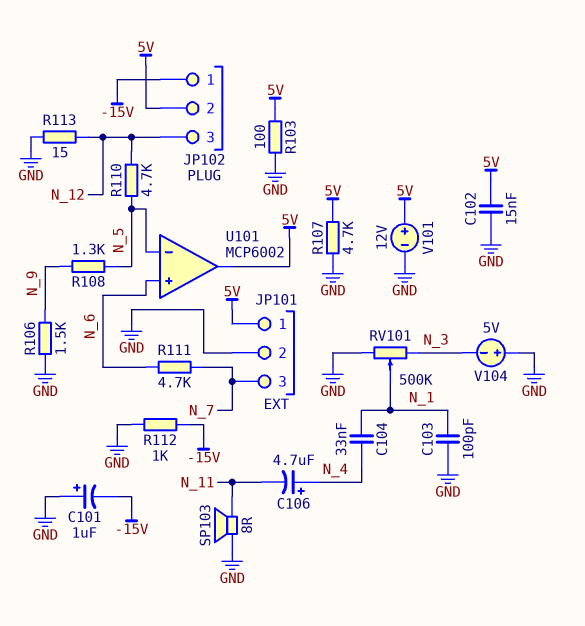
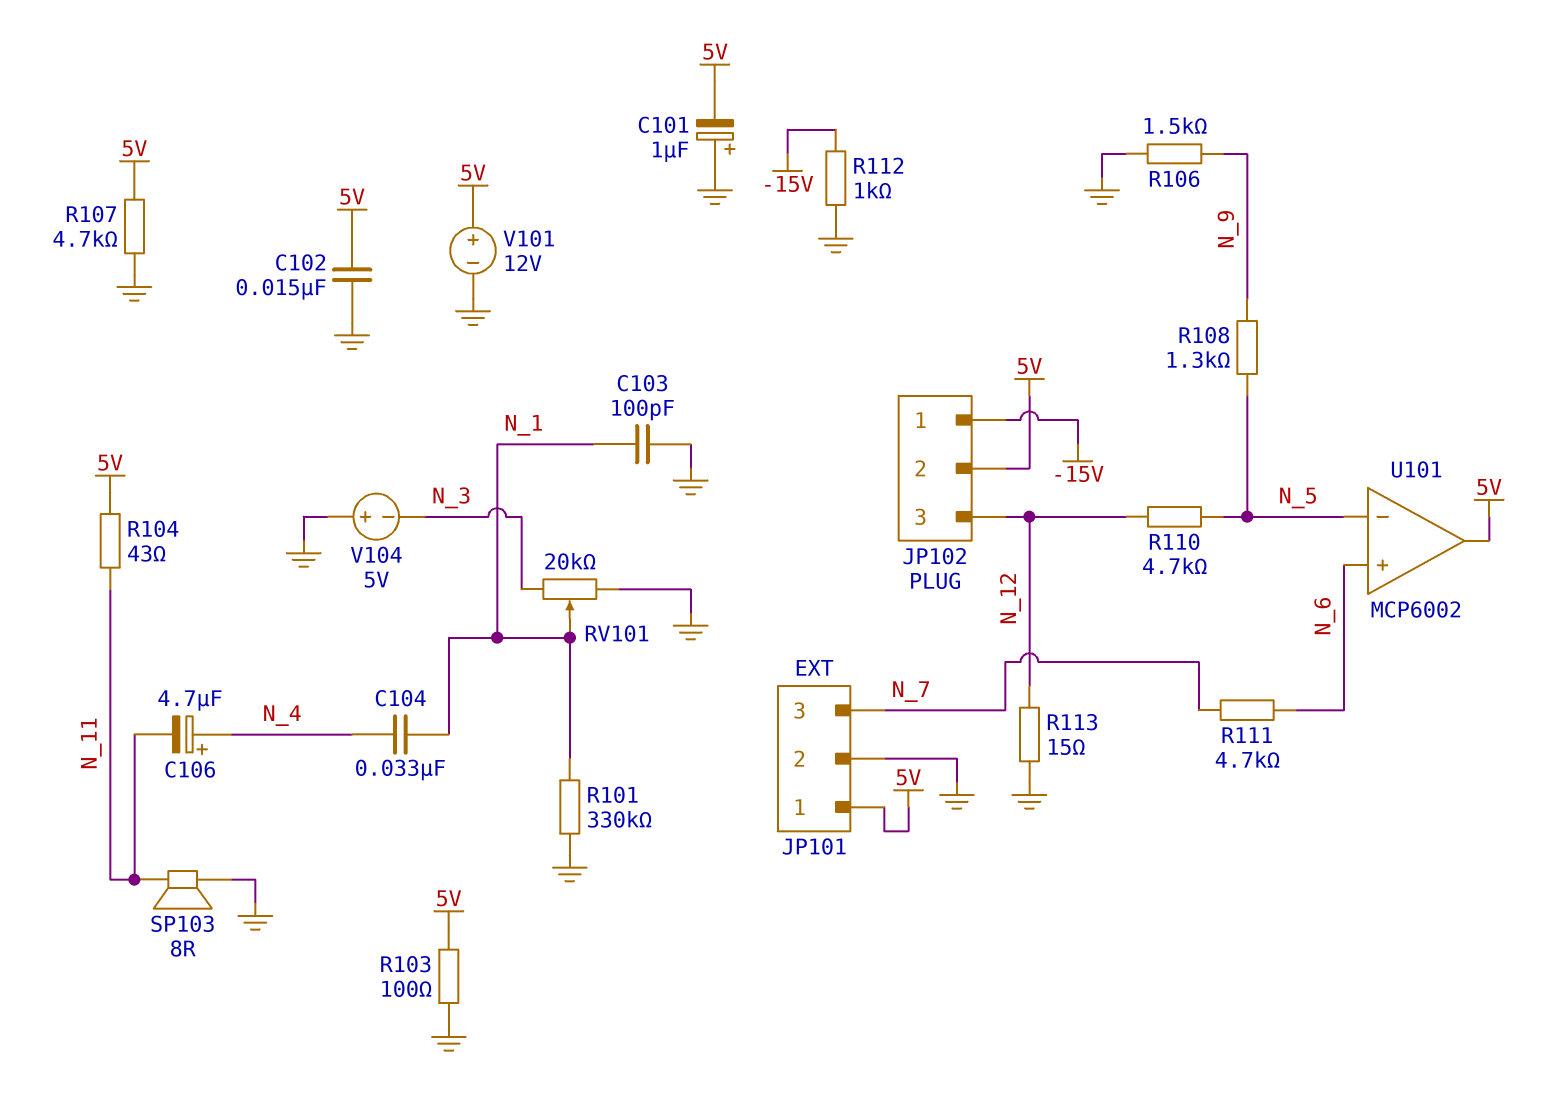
C101: 1uF (plus GND, minus -15V) -> 1uF (plus GND, minus 5V)
R101: none -> 330k (GND, N_1)
R104: none -> 43 (5V, N_11)
RV101: 500k (GND, N_3, wiper N_1) -> 20k (GND, N_3, wiper N_1)

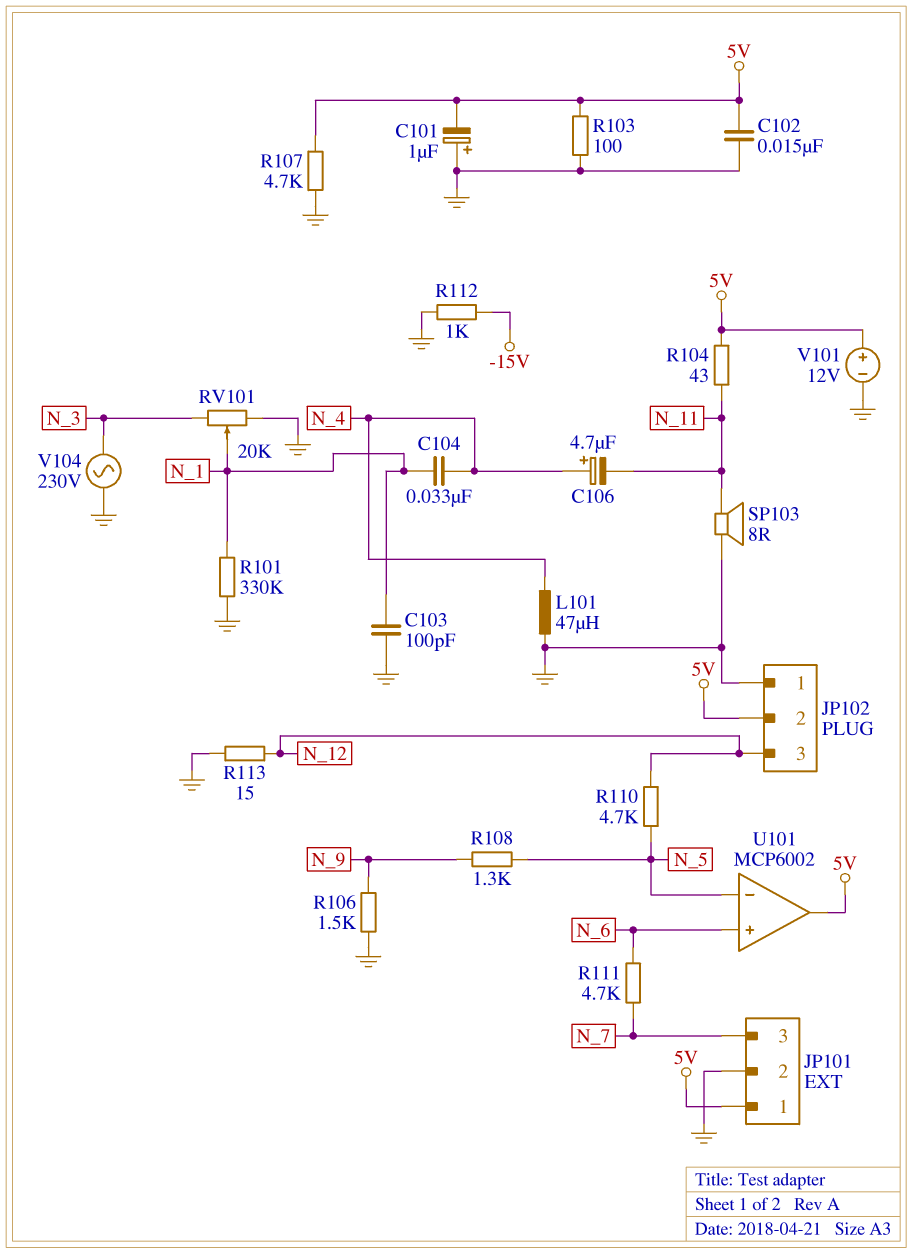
JP102 pin 1: -15V -> GND
L101: none -> 47uH (GND, N_4)
V104: 5V (plus GND, minus N_3) -> AC 230V (GND, N_3)

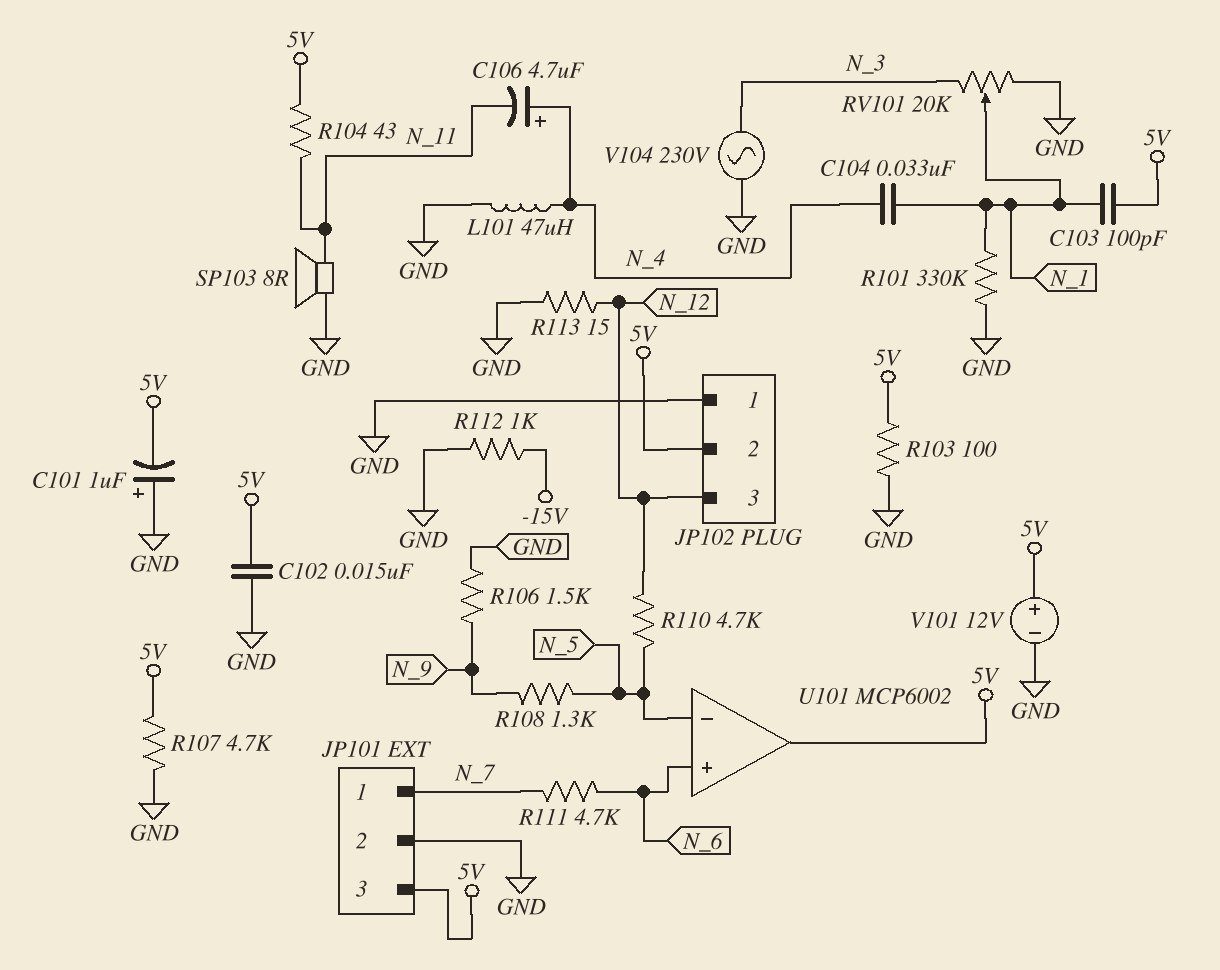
C103: 100pF (GND, N_1) -> 100pF (5V, N_1)
JP101 pin 1: 5V -> N_7
JP101 pin 3: N_7 -> 5V

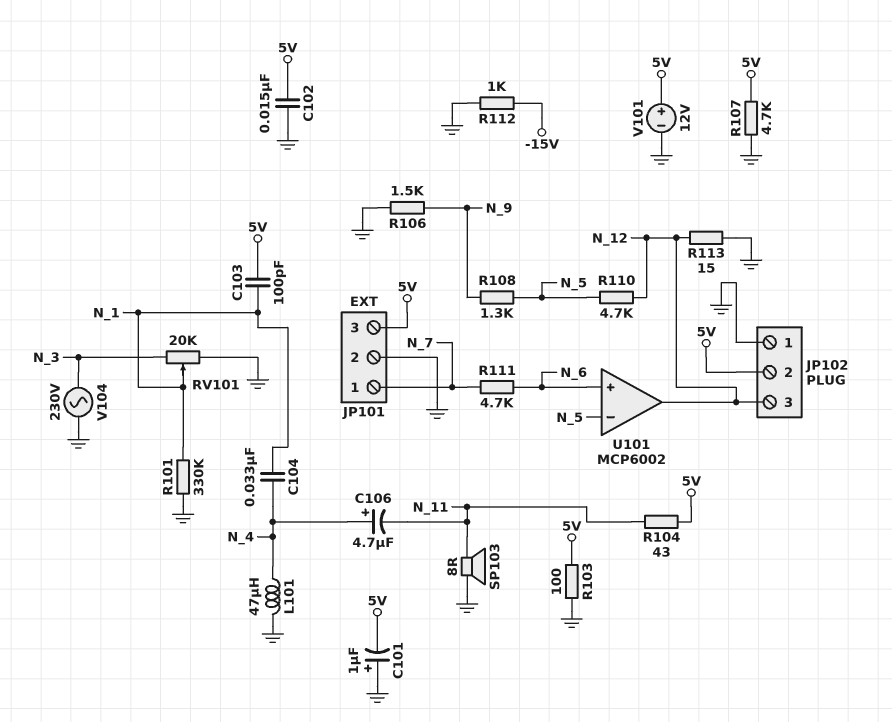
U101 pin out: 5V -> N_12

